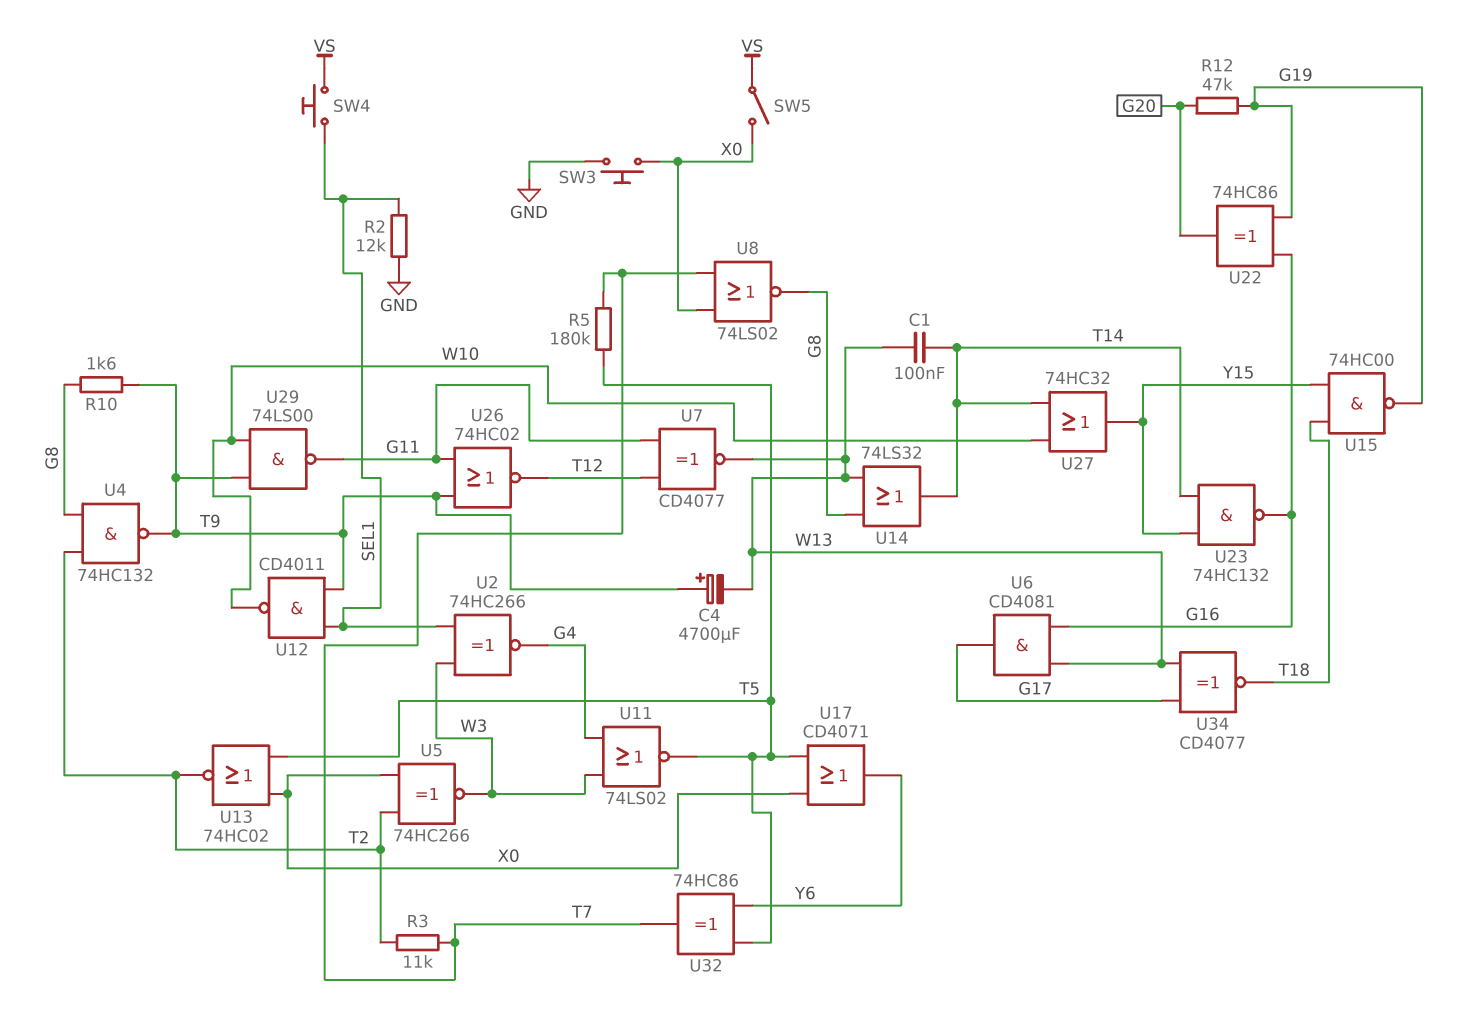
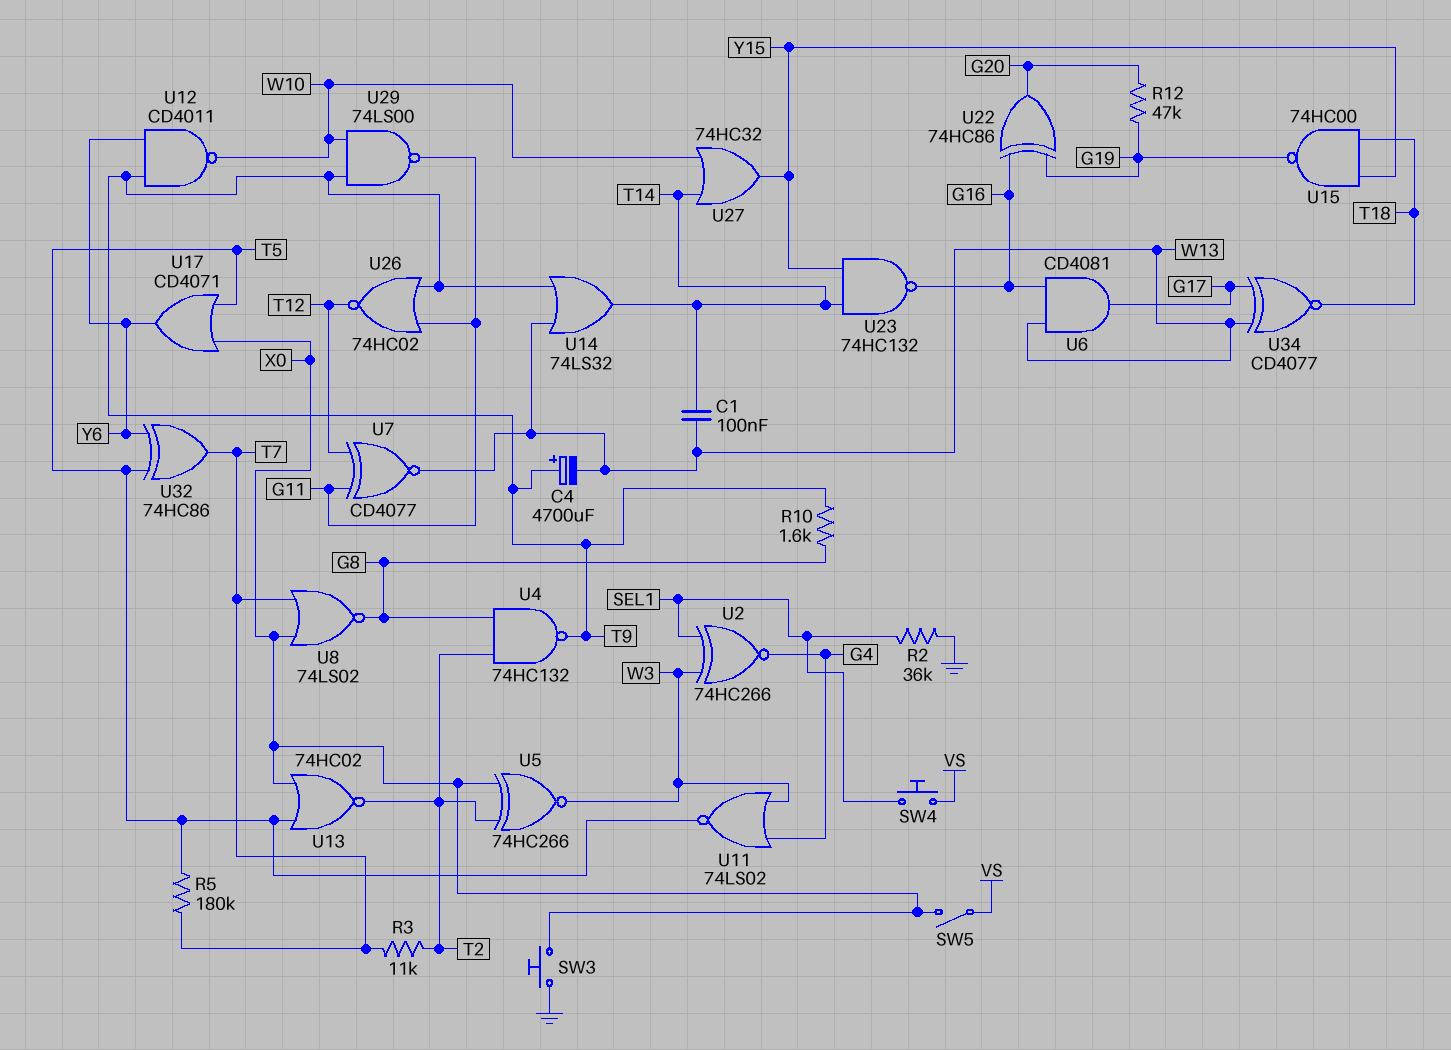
R2: 12k (GND, SEL1) -> 36k (GND, SEL1)
U12: NAND CD4011 (in SEL1, in T9, out W10) -> NAND CD4011 (in T9, in Y6, out W10)
U14: OR 74LS32 (in G8, in W13, out T14) -> OR 74LS32 (in T9, in W13, out T14)

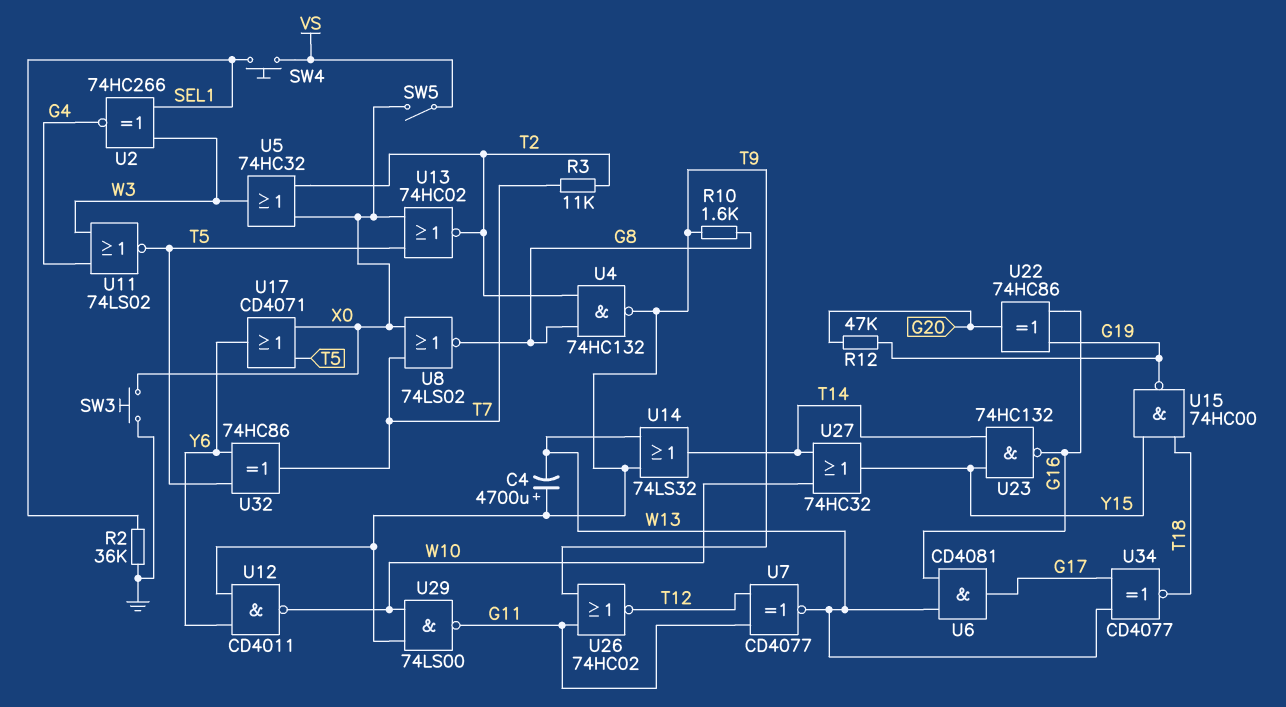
C1: 100nF (T14, W13) -> none
R5: 180k (T5, T7) -> none
U5: XNOR 74HC266 (in T2, in X0, out W3) -> OR 74HC32 (in T2, in X0, out W3)

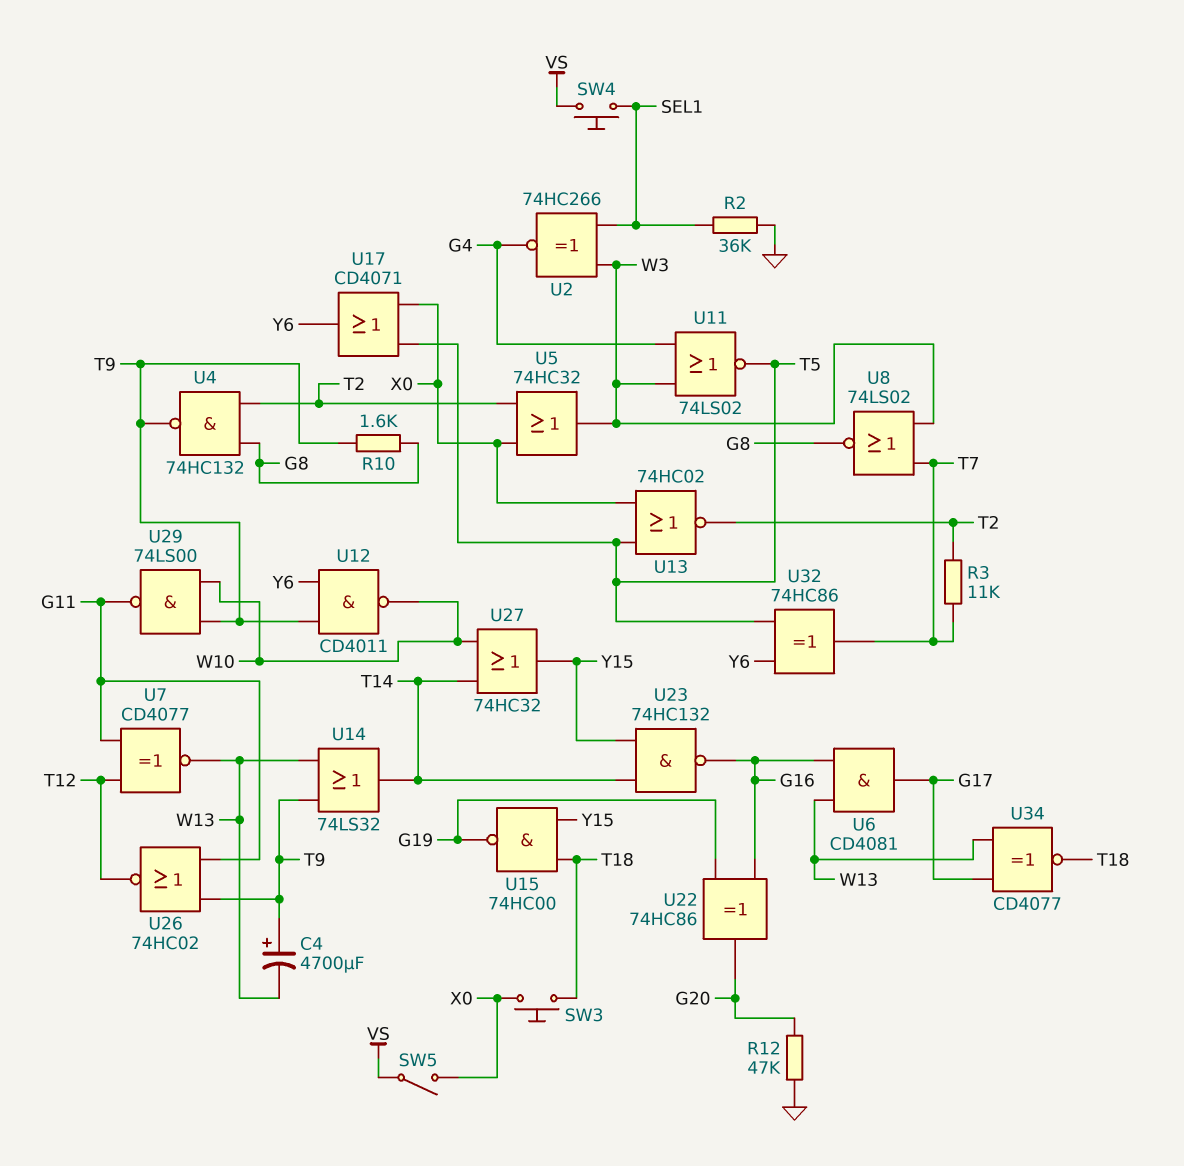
R12: 47k (G19, G20) -> 47k (G20, GND)
SW3: button (GND, X0) -> button (T18, X0)
U8: NOR 74LS02 (in T7, in X0, out G8) -> NOR 74LS02 (in T7, in W3, out G8)

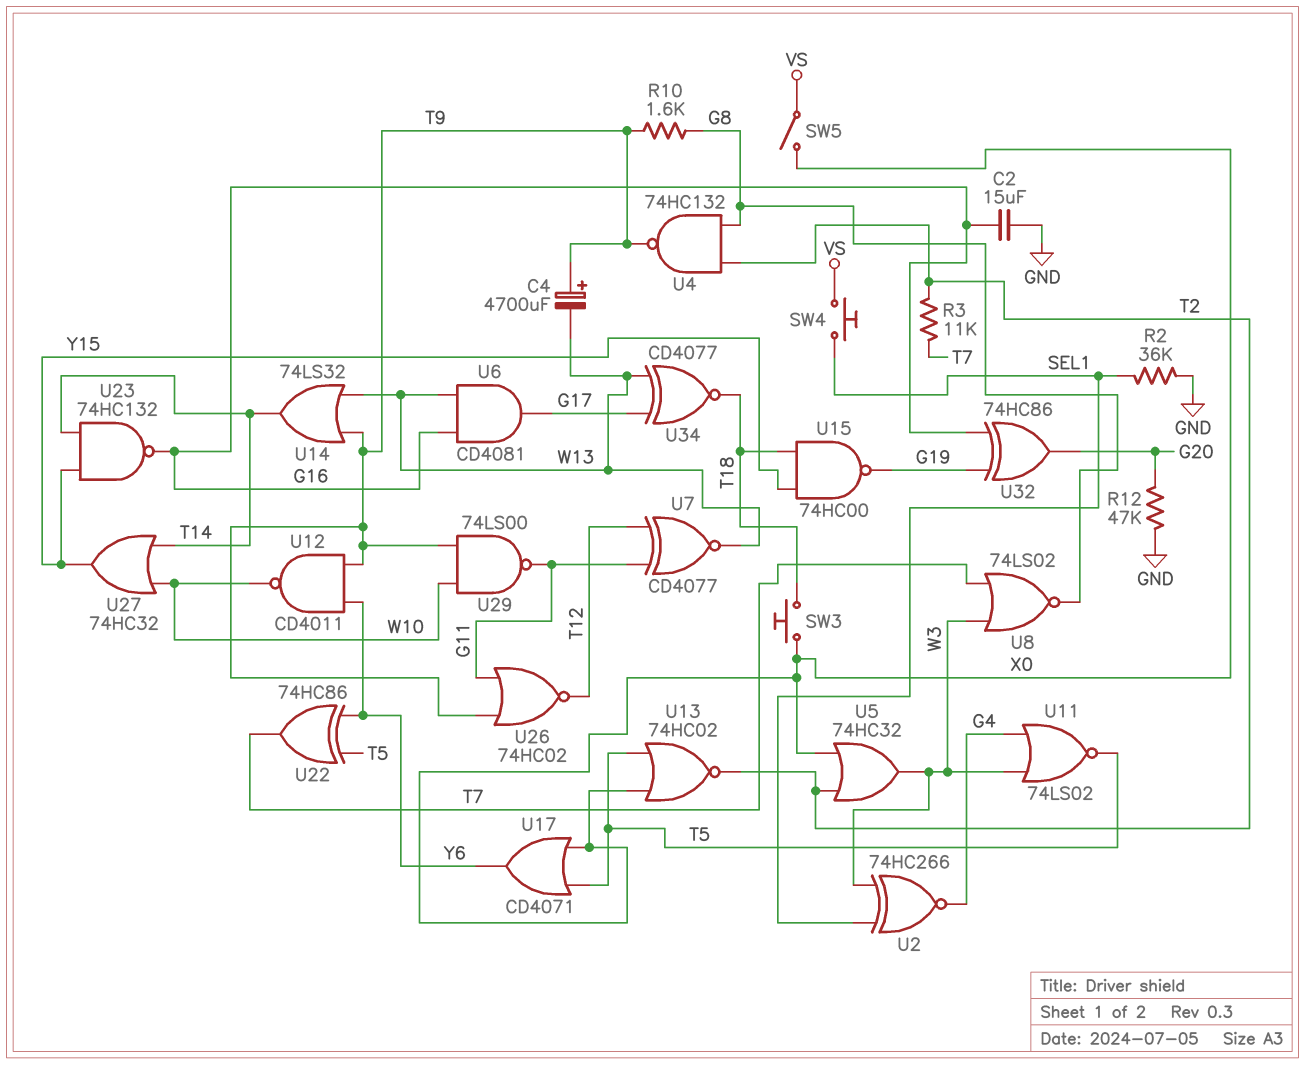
C2: none -> 15uF (G16, GND)
U22: XOR 74HC86 (in G16, in G19, out G20) -> XOR 74HC86 (in T5, in Y6, out T7)
U32: XOR 74HC86 (in T5, in Y6, out T7) -> XOR 74HC86 (in G16, in G19, out G20)

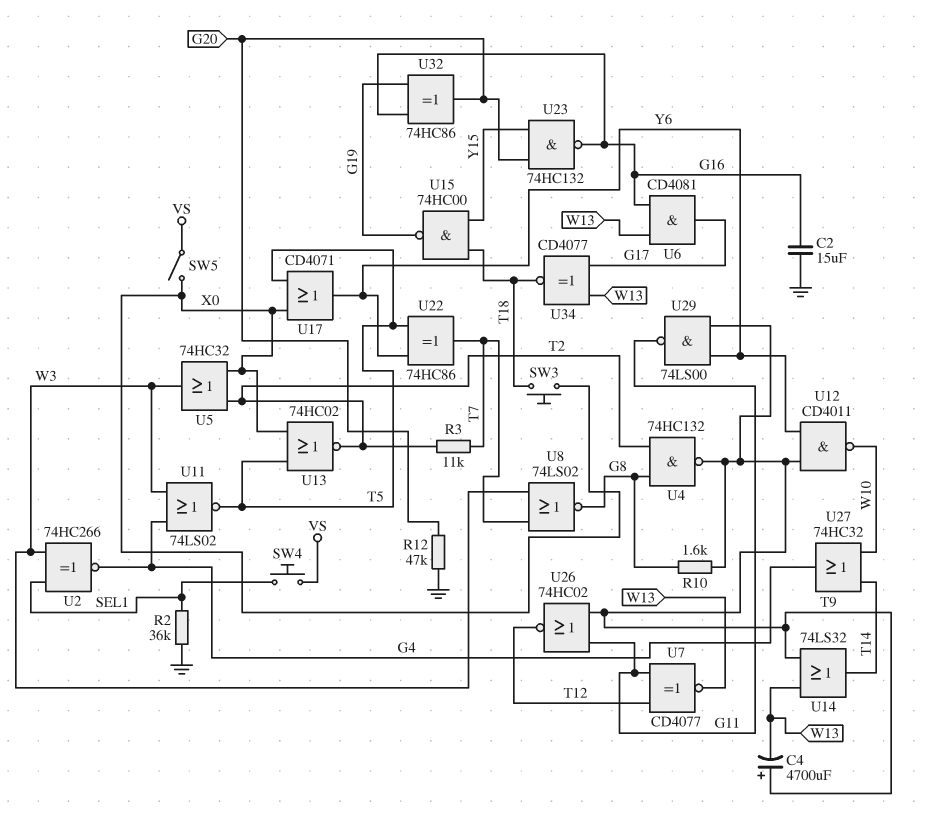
U23: NAND 74HC132 (in T14, in Y15, out G16) -> NAND 74HC132 (in G20, in Y15, out G16)
U27: OR 74HC32 (in T14, in W10, out Y15) -> OR 74HC32 (in T14, in W10, out G4)
U29: NAND 74LS00 (in T9, in W10, out G11) -> NAND 74LS00 (in T9, in Y6, out G11)

